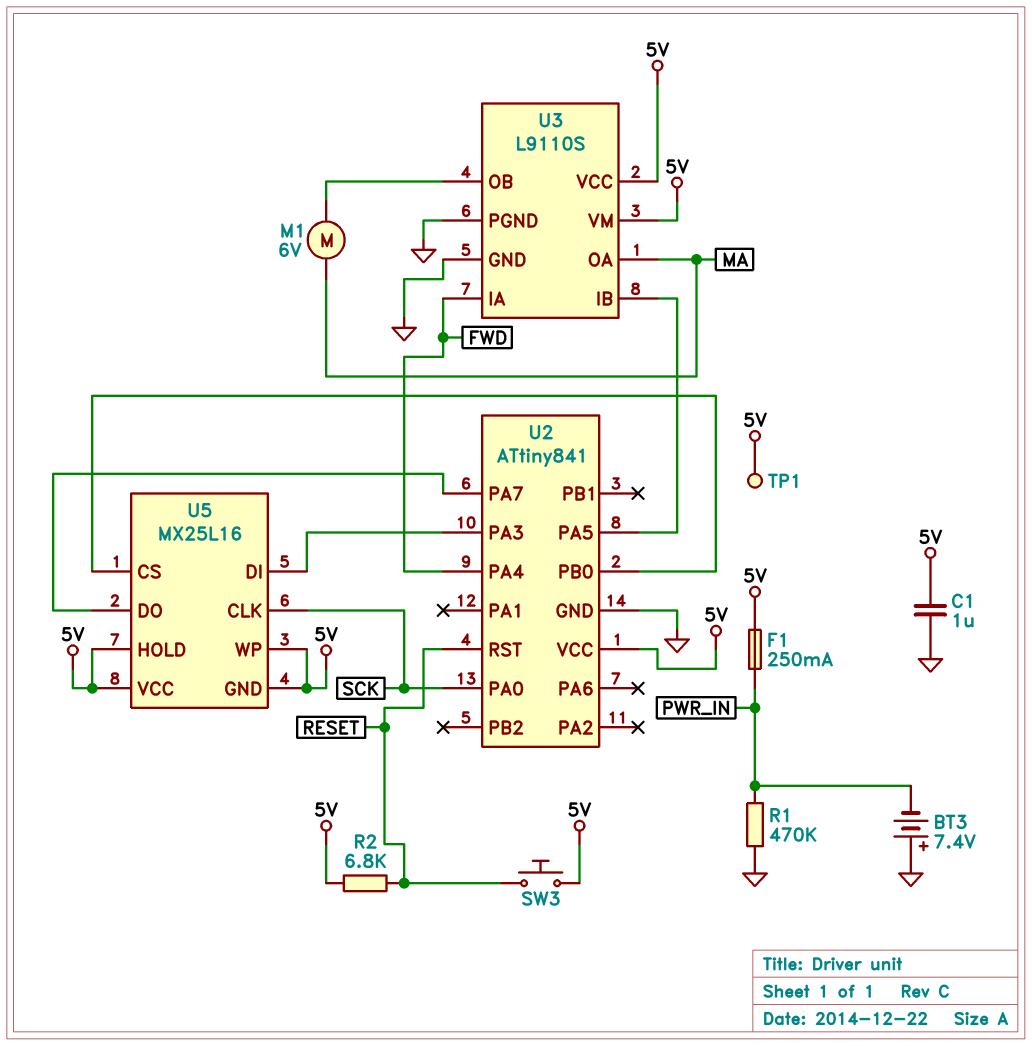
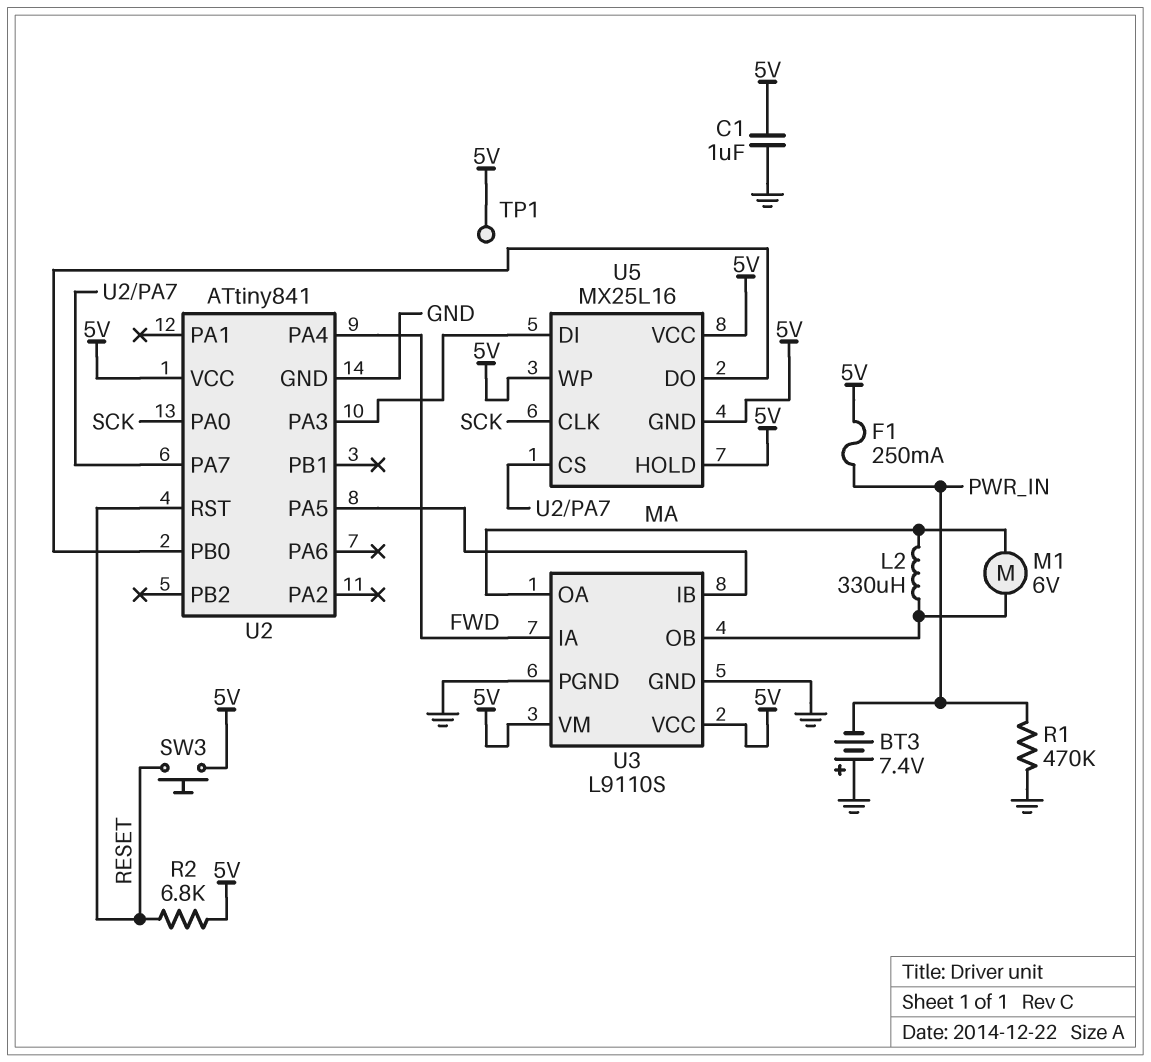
L2: none -> 330uH (MA, U3/OB)
U5 pin CS: U2/PB0 -> U2/PA7
U5 pin DO: U2/PA7 -> U2/PB0

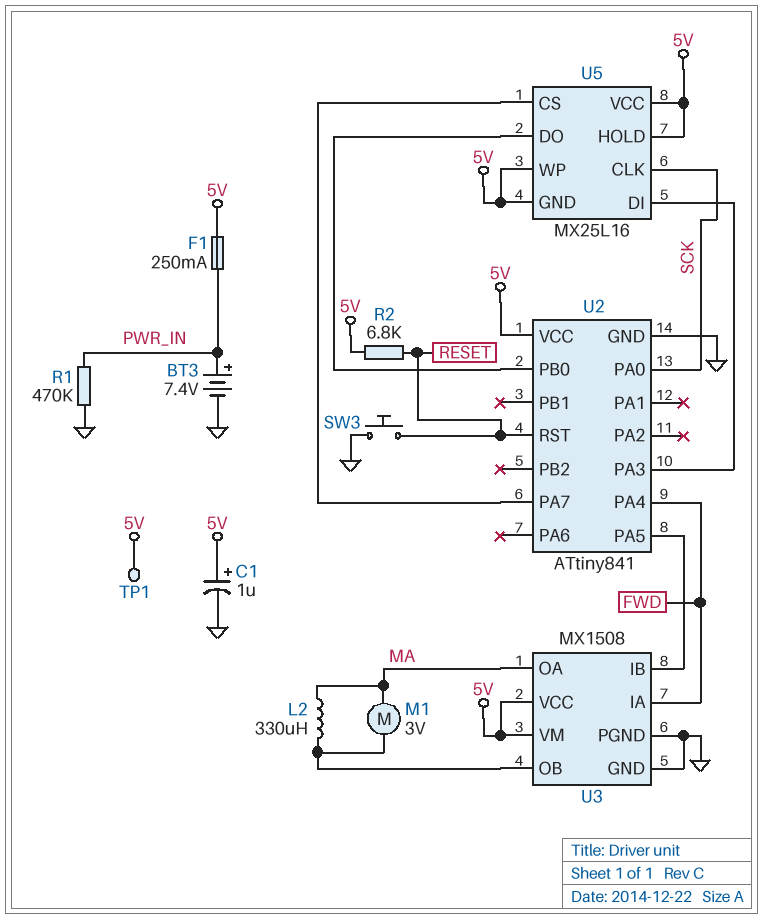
BT3: 7.4V (plus GND, minus PWR_IN) -> 7.4V (plus PWR_IN, minus GND)
C1: 1uF (5V, GND) -> 1uF (plus 5V, minus GND)
M1: motor 6V (MA, U3/OB) -> motor 3V (MA, U3/OB)
SW3: button (5V, RESET) -> button (GND, RESET)
U3: L9110S -> MX1508

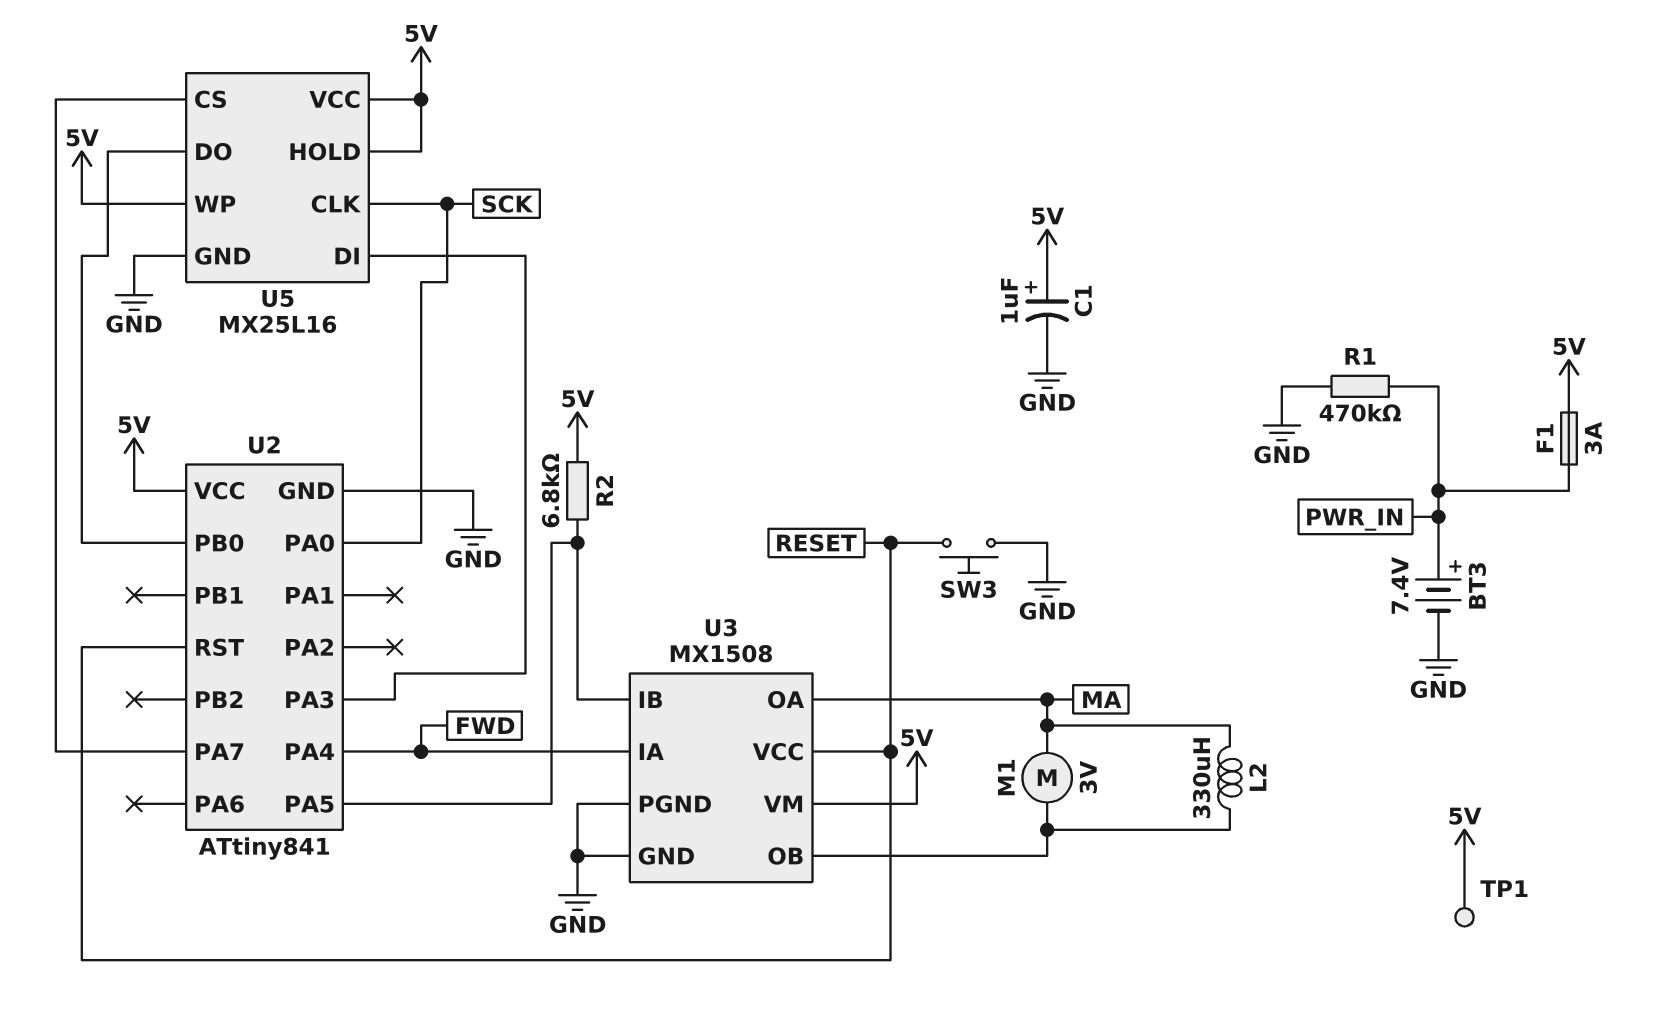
F1: 250mA (5V, PWR_IN) -> 3A (5V, PWR_IN)
R2: 6.8k (5V, RESET) -> 6.8k (5V, U2/PA5)
U3 pin VCC: 5V -> RESET
U5 pin GND: 5V -> GND

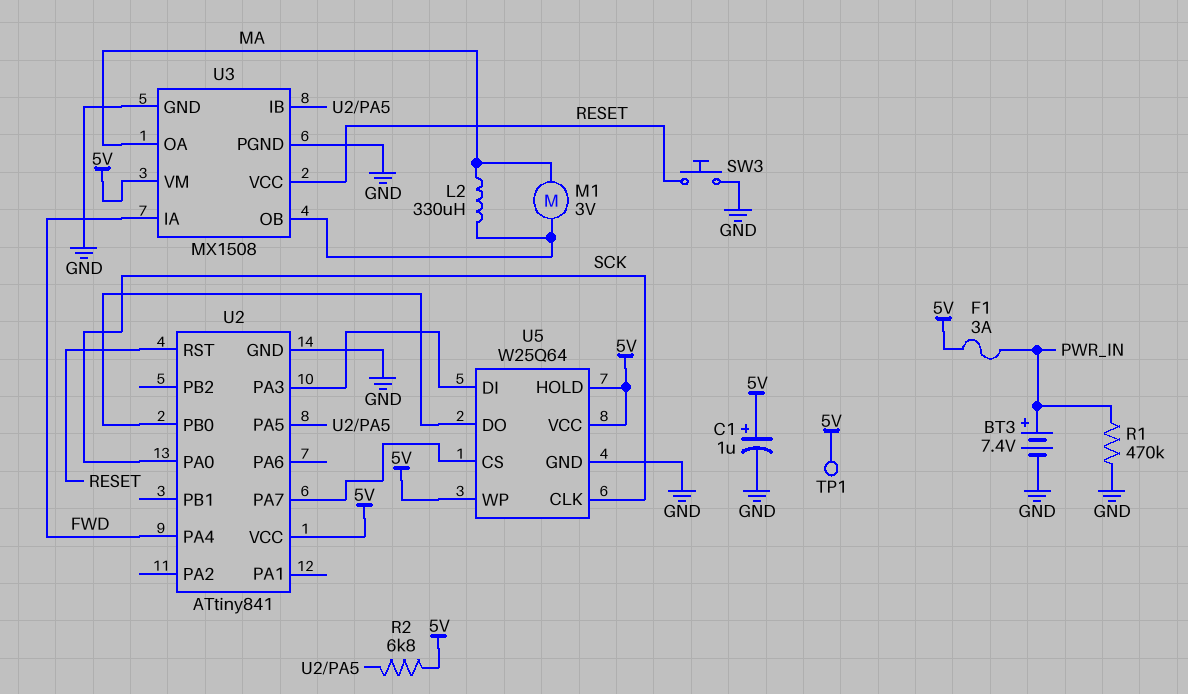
U5: MX25L16 -> W25Q64

